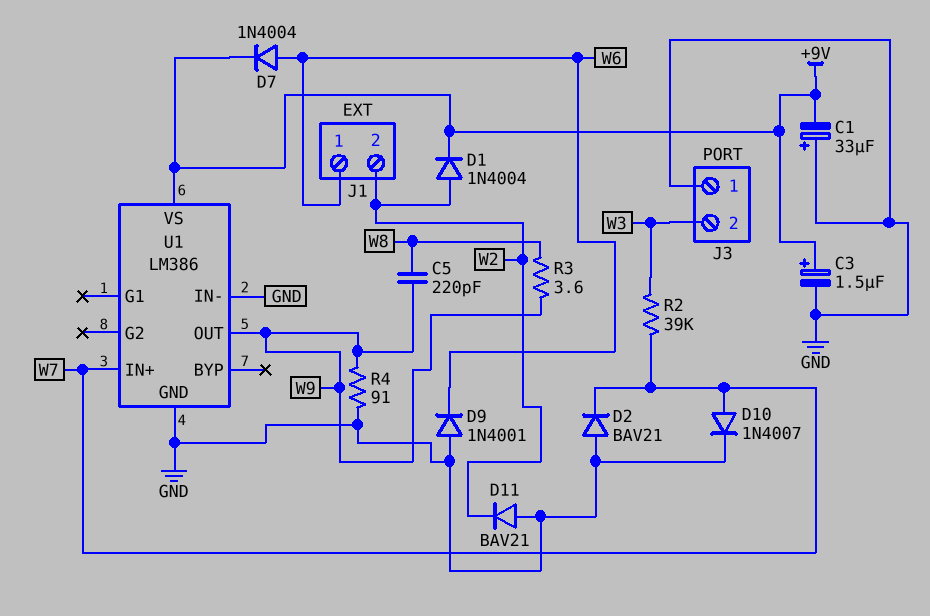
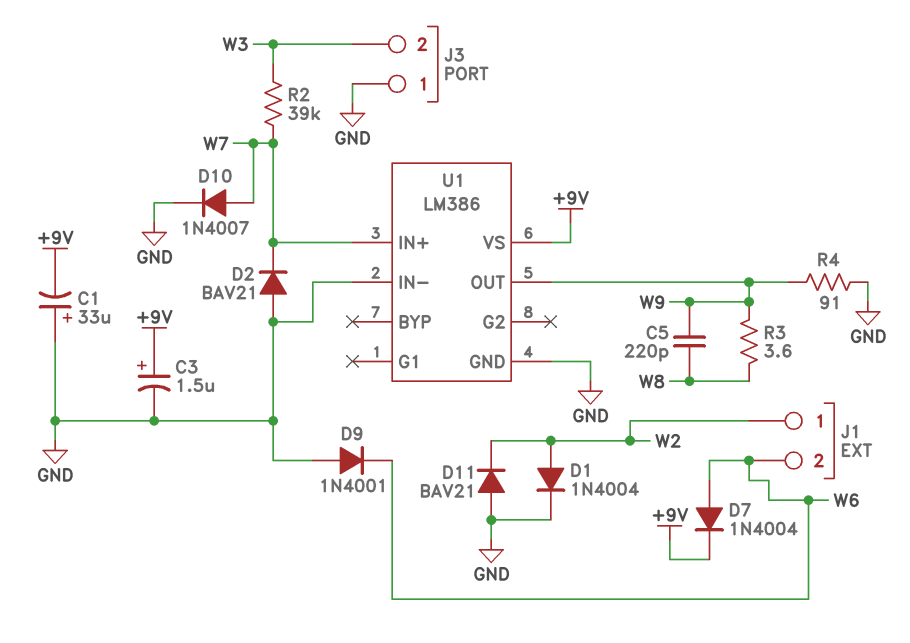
D1: diode 1N4004 (A W2, K +9V) -> diode 1N4004 (A W2, K GND)
J1 pin 1: W6 -> W2
J1 pin 2: W2 -> W6

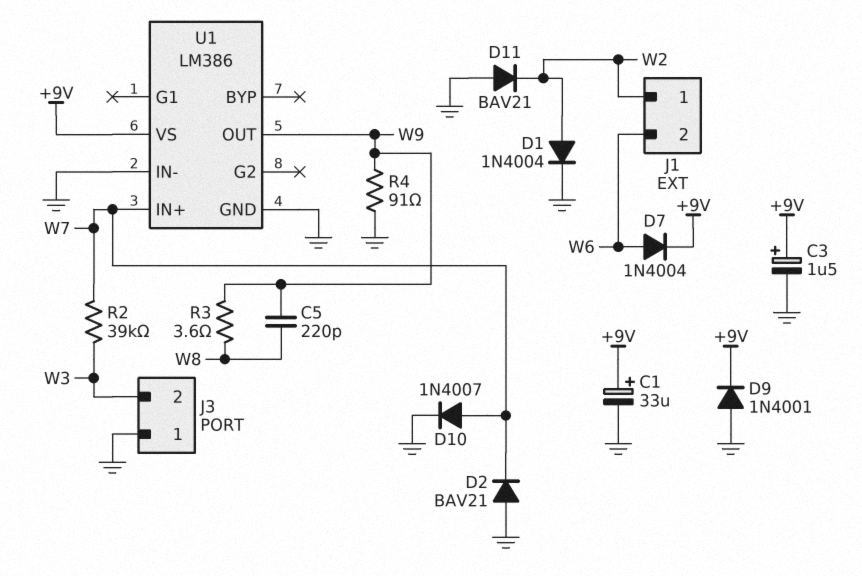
C1: 33uF (plus GND, minus +9V) -> 33uF (plus +9V, minus GND)
D9: diode 1N4001 (A GND, K W6) -> diode 1N4001 (A GND, K +9V)

